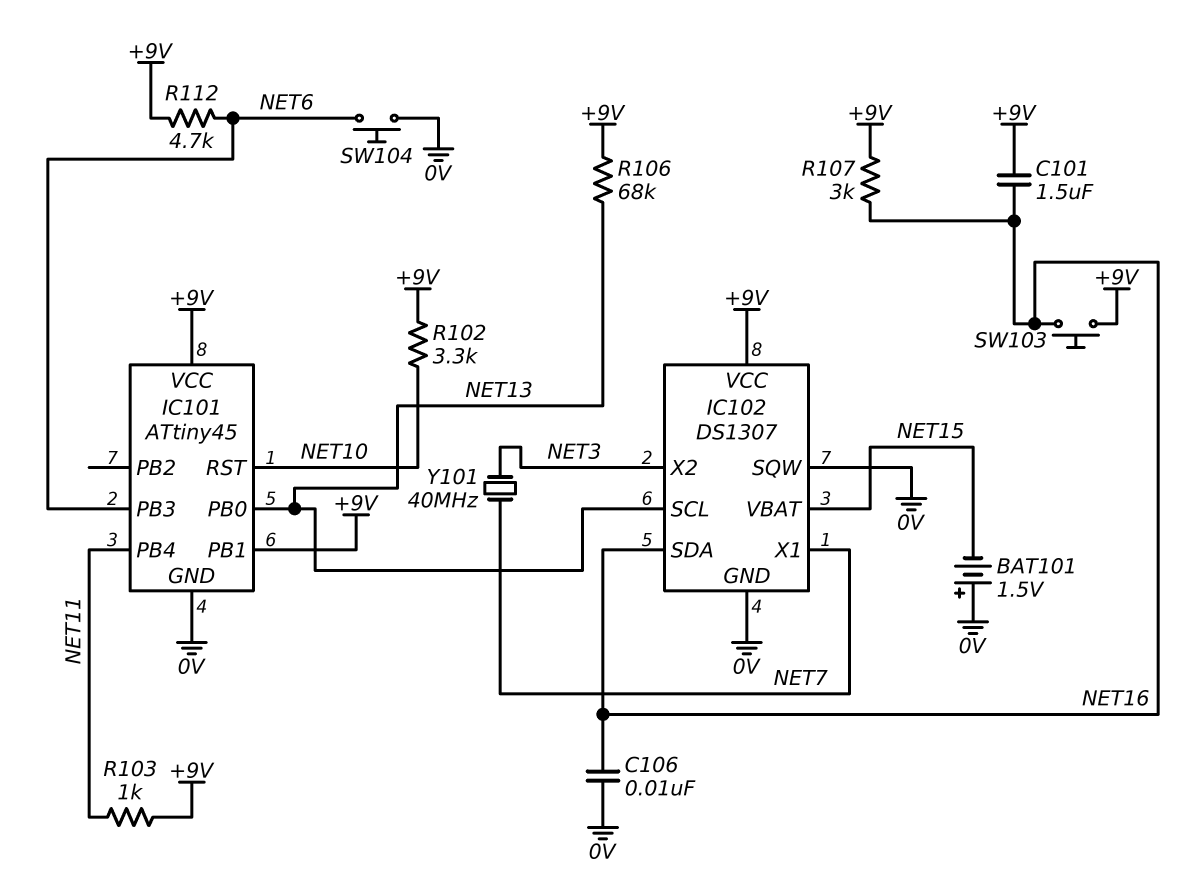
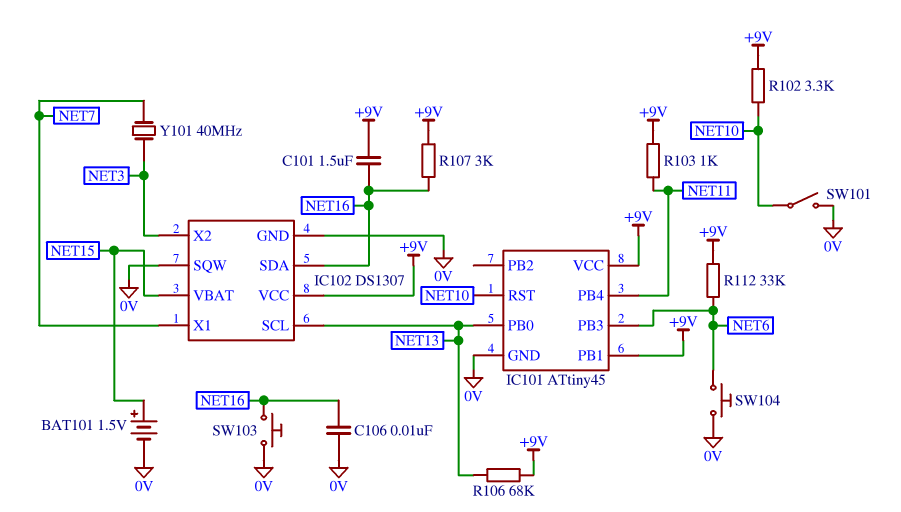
BAT101: 1.5V (plus 0V, minus NET15) -> 1.5V (plus NET15, minus 0V)
R112: 4.7k (+9V, NET6) -> 33k (+9V, NET6)
SW101: none -> switch (0V, NET10)
SW103: button (+9V, NET16) -> button (0V, NET16)

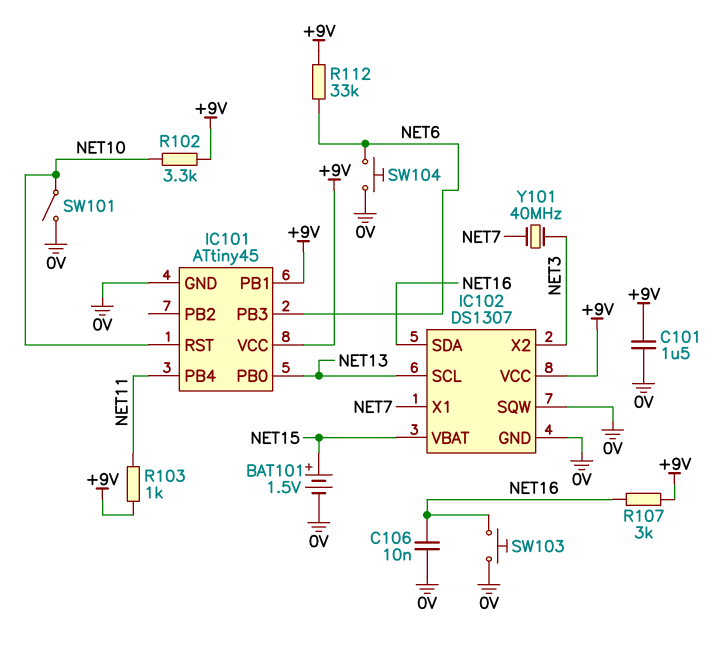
C101: 1.5uF (+9V, NET16) -> 1.5uF (+9V, 0V)
R106: 68k (+9V, NET13) -> none

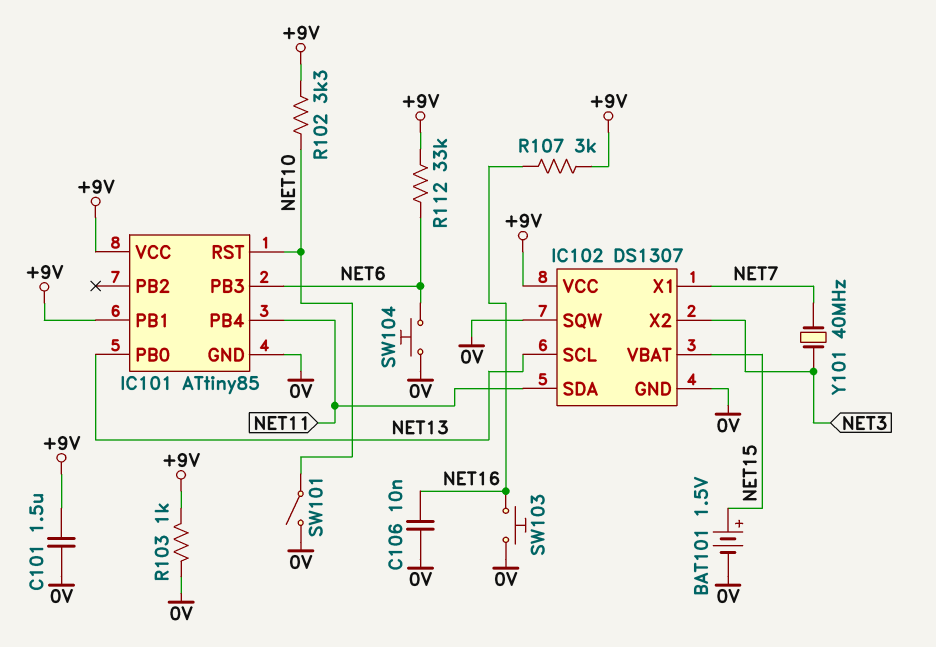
IC101: ATtiny45 -> ATtiny85
IC102 pin SDA: NET16 -> NET11
R103: 1k (+9V, NET11) -> 1k (+9V, 0V)

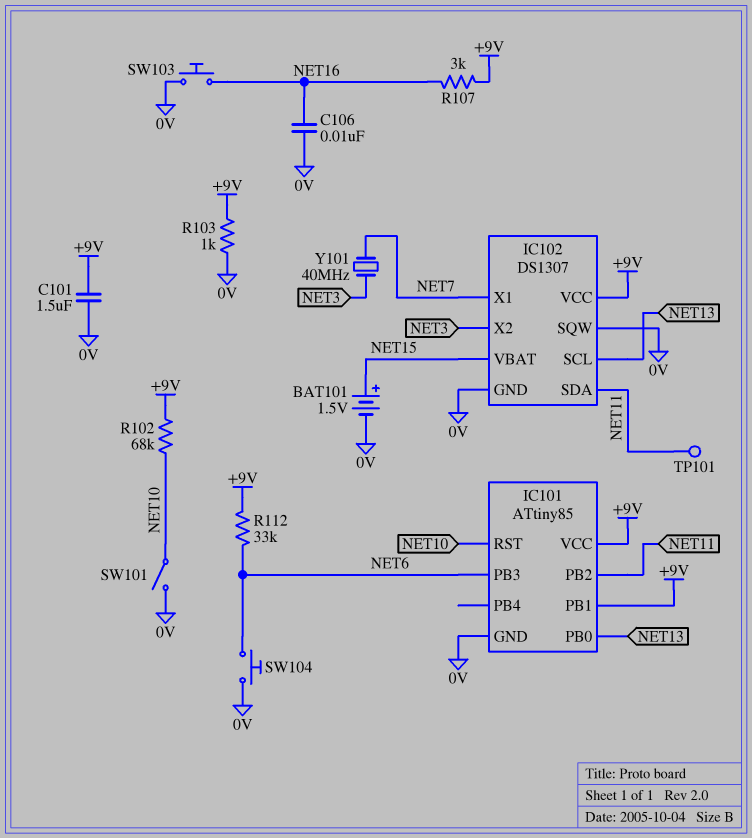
IC101 pin PB2: none -> NET11
IC101 pin PB4: NET11 -> none
R102: 3.3k (+9V, NET10) -> 68k (+9V, NET10)
TP101: none -> test point (NET11)

